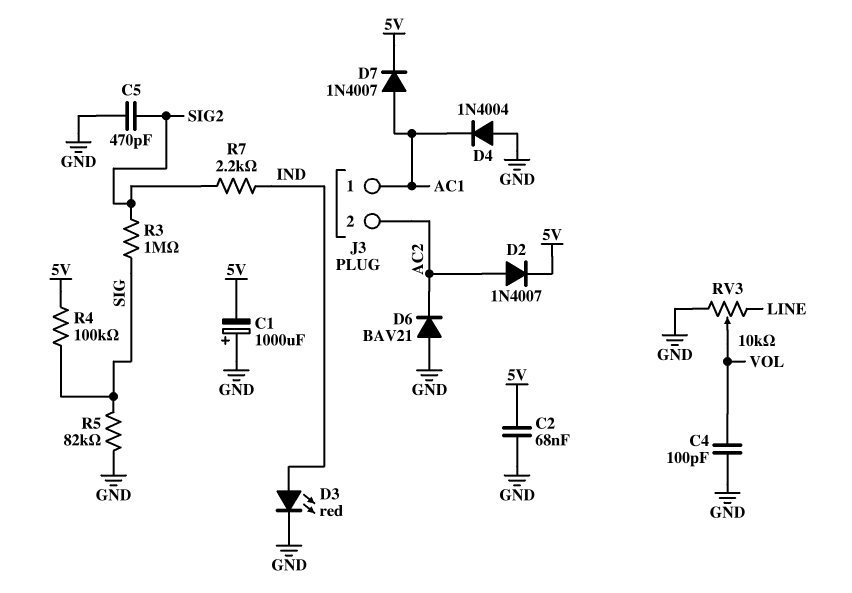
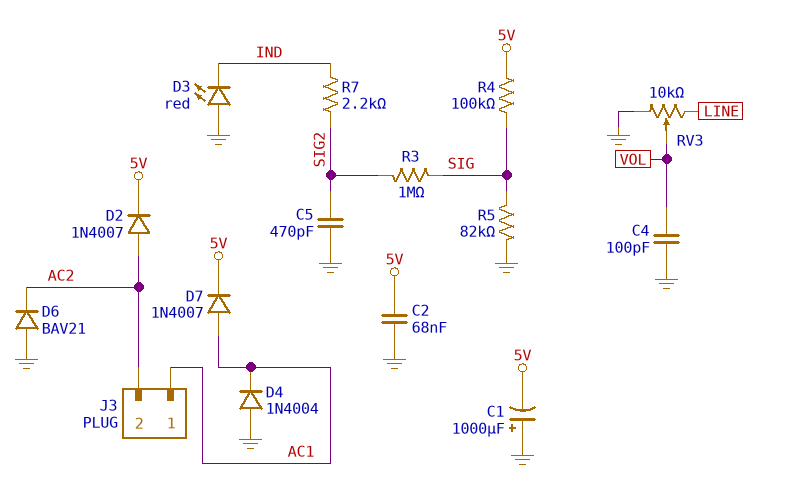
D3: LED red (A IND, K GND) -> LED red (A GND, K IND)

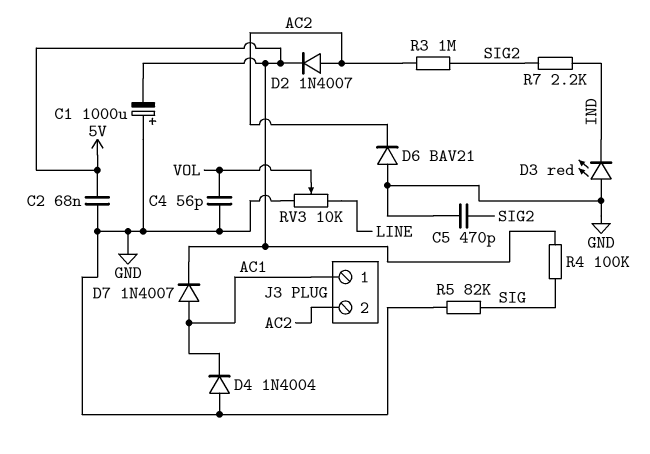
C4: 100pF (GND, VOL) -> 56pF (GND, VOL)
R3: 1M (SIG, SIG2) -> 1M (AC2, SIG2)

